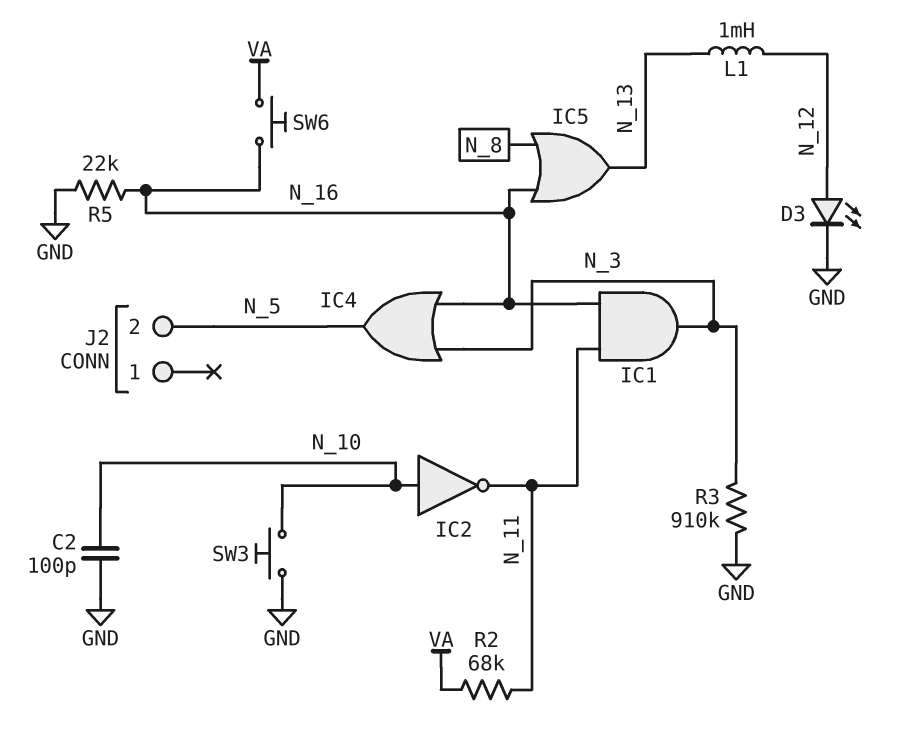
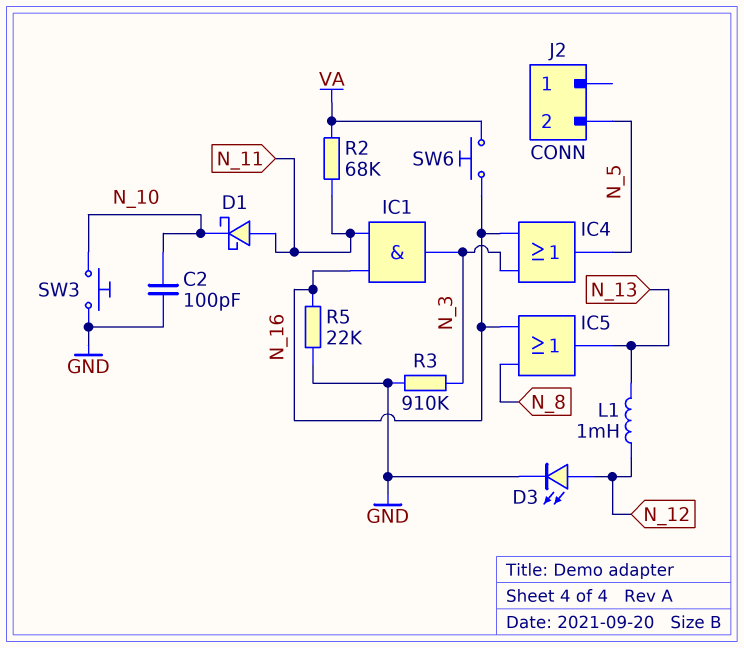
D1: none -> schottky (A N_11, K N_10)
IC2: NOT (in N_10, out N_11) -> none

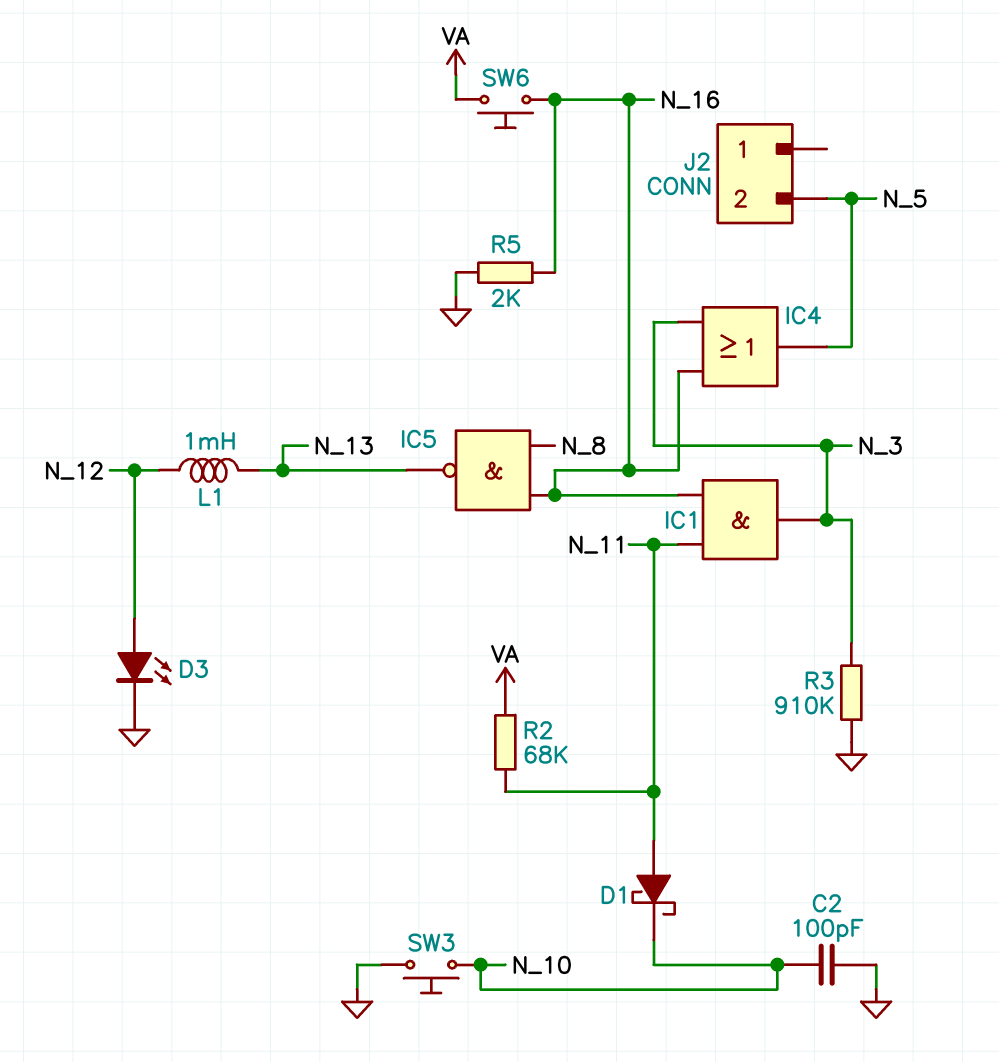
IC5: OR (in N_8, in N_16, out N_13) -> NAND (in N_8, in N_16, out N_13)
R5: 22k (GND, N_16) -> 2k (GND, N_16)

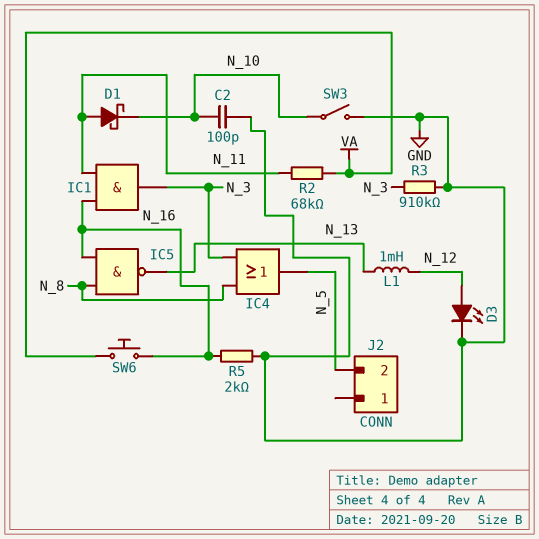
IC4: OR (in N_3, in N_16, out N_5) -> OR (in N_3, in N_8, out N_5)
SW3: button (GND, N_10) -> switch (GND, N_10)

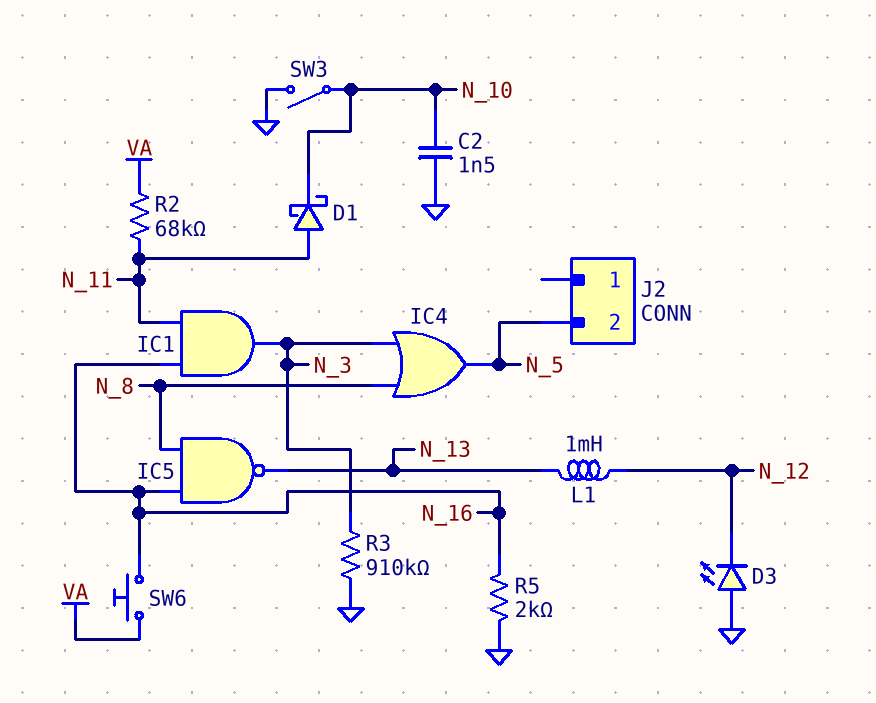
C2: 100pF (GND, N_10) -> 1.5nF (GND, N_10)
D3: LED (A N_12, K GND) -> LED (A GND, K N_12)

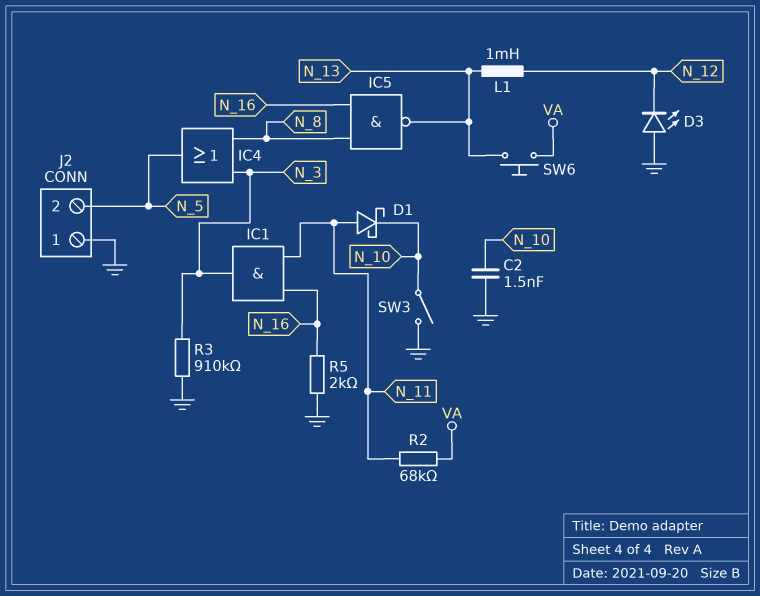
J2 pin 1: none -> GND
SW6: button (N_16, VA) -> button (N_13, VA)

